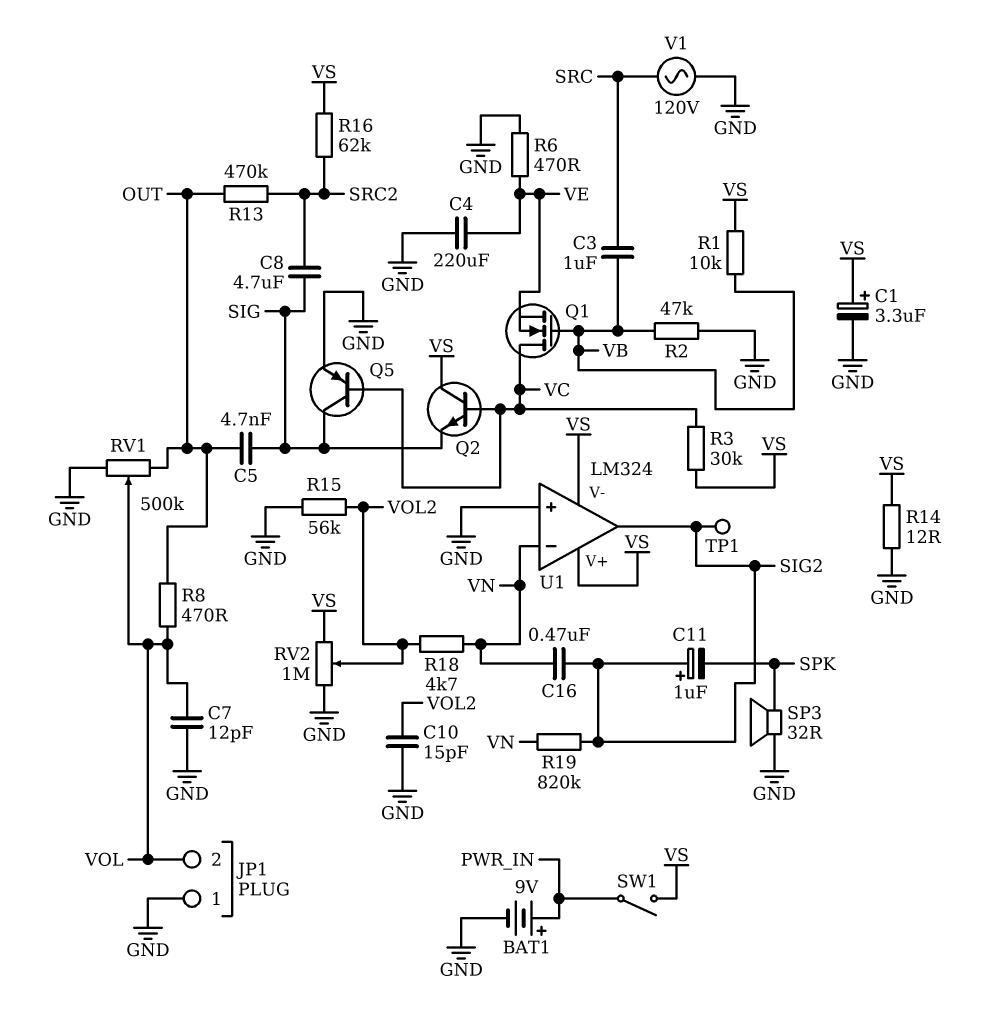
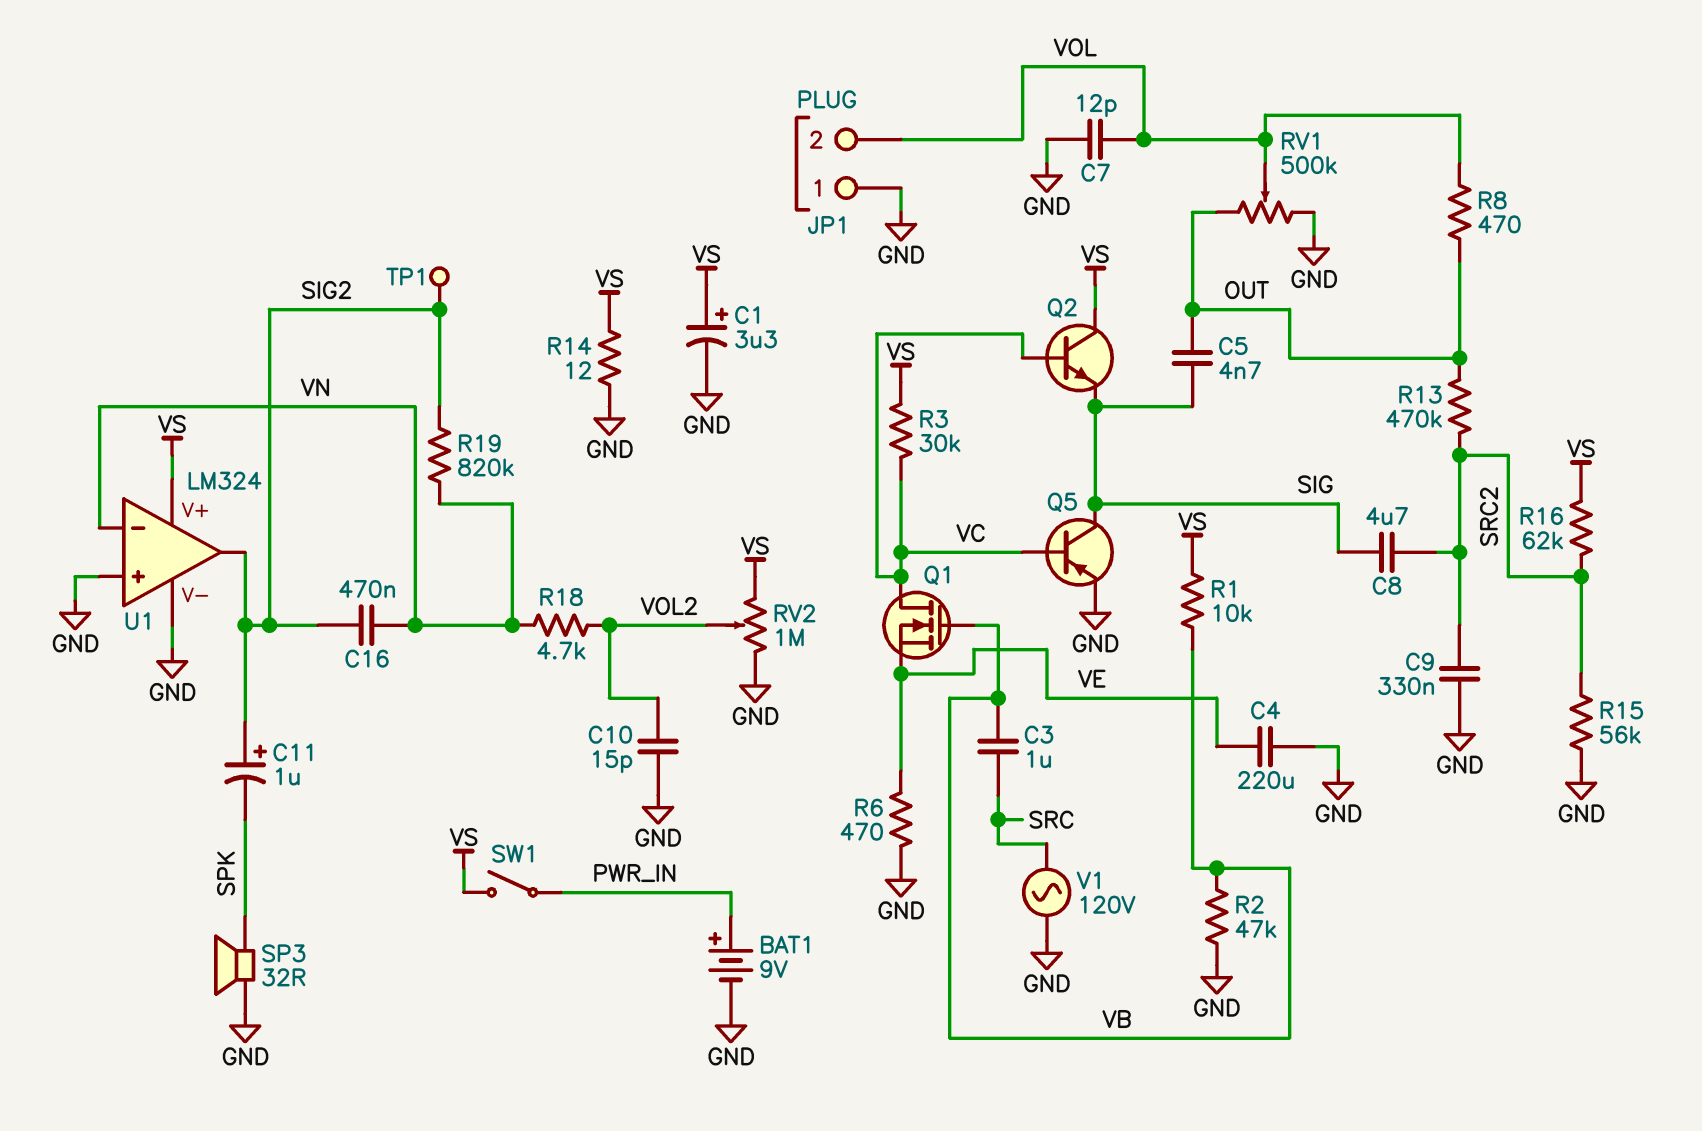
C9: none -> 330nF (GND, SRC2)
R15: 56k (GND, VOL2) -> 56k (GND, SRC2)
U1 pin V-: VS -> GND

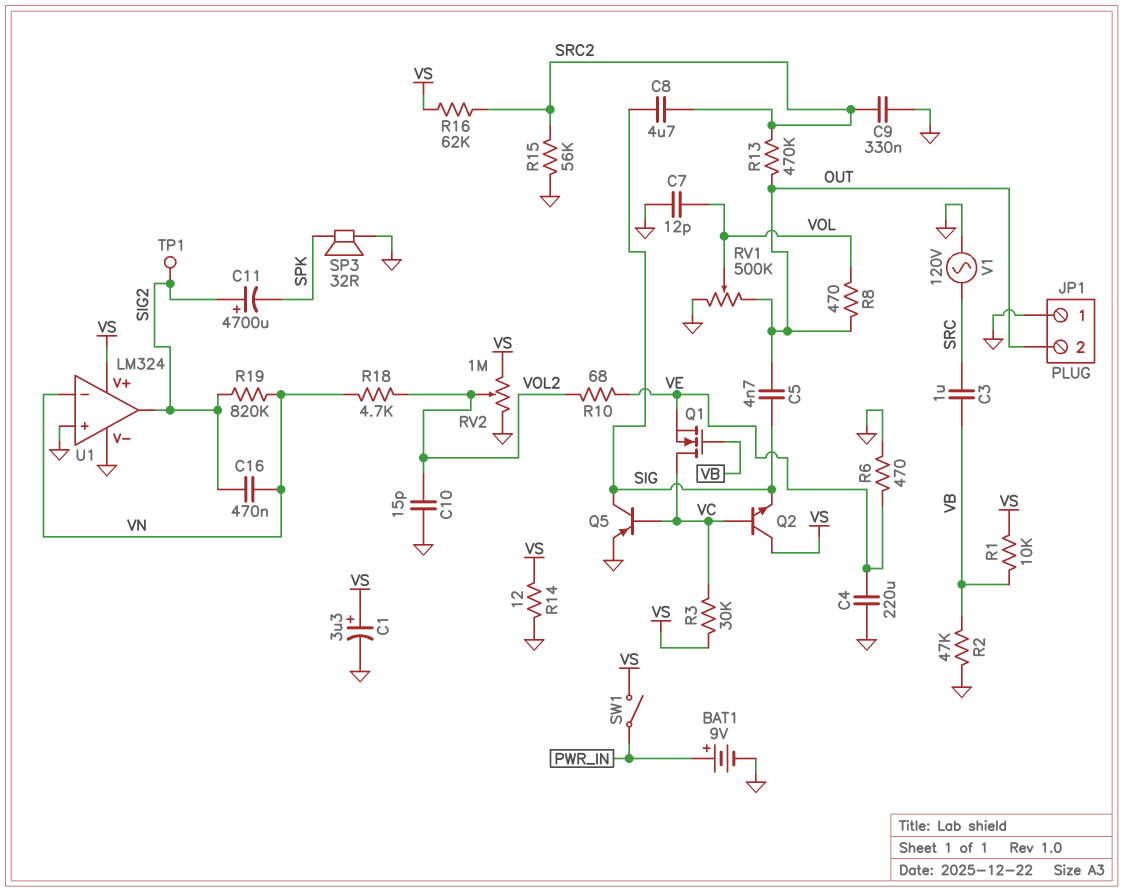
C11: 1uF (plus SIG2, minus SPK) -> 4700uF (plus SIG2, minus SPK)
JP1 pin 2: VOL -> OUT
R10: none -> 68 (VE, VOL2)

